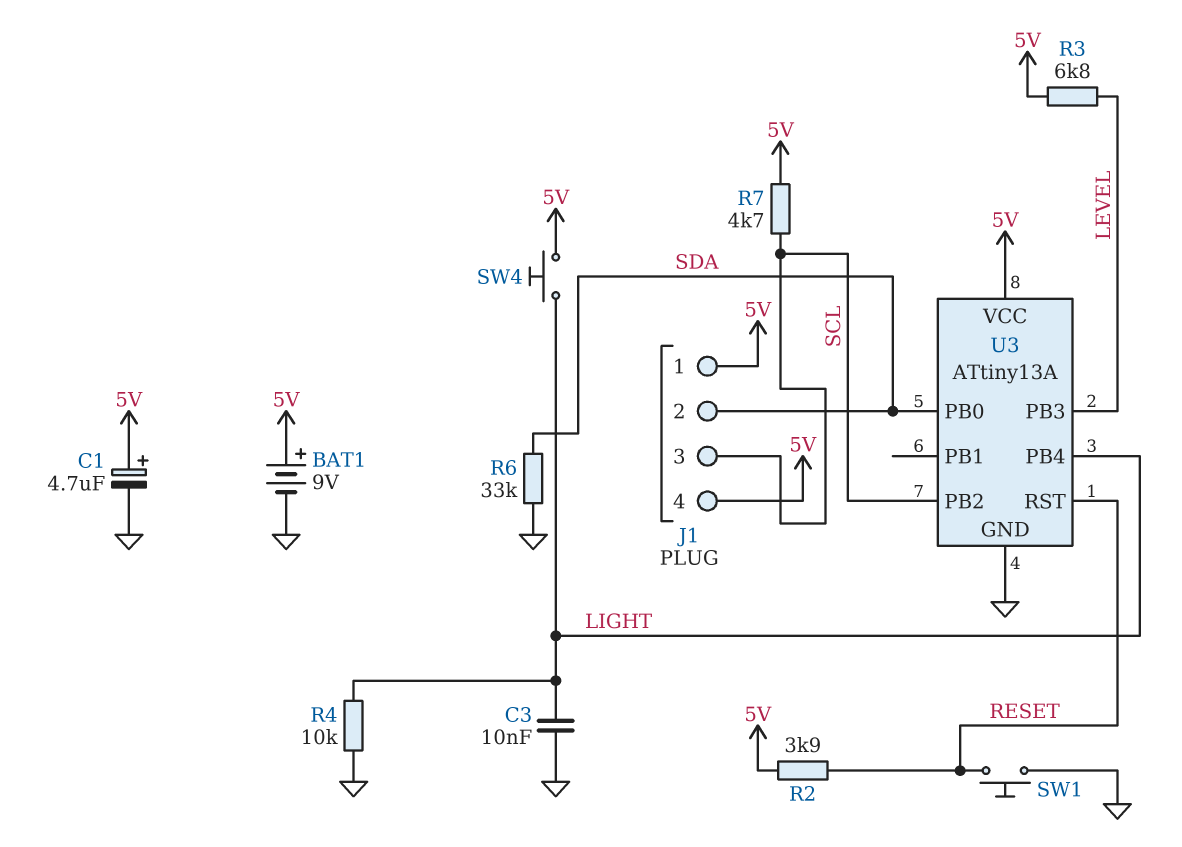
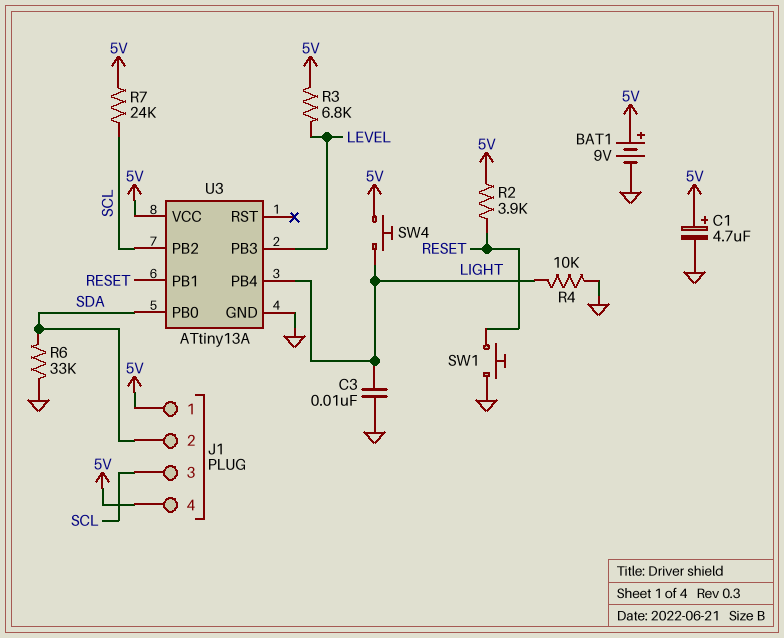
R7: 4.7k (5V, SCL) -> 24k (5V, SCL)
U3 pin PB1: none -> RESET
U3 pin RST: RESET -> none

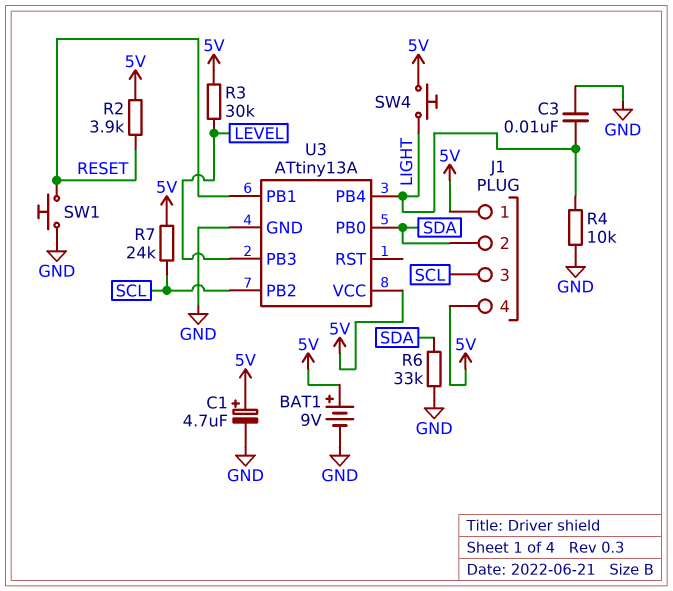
R3: 6.8k (5V, LEVEL) -> 30k (5V, LEVEL)

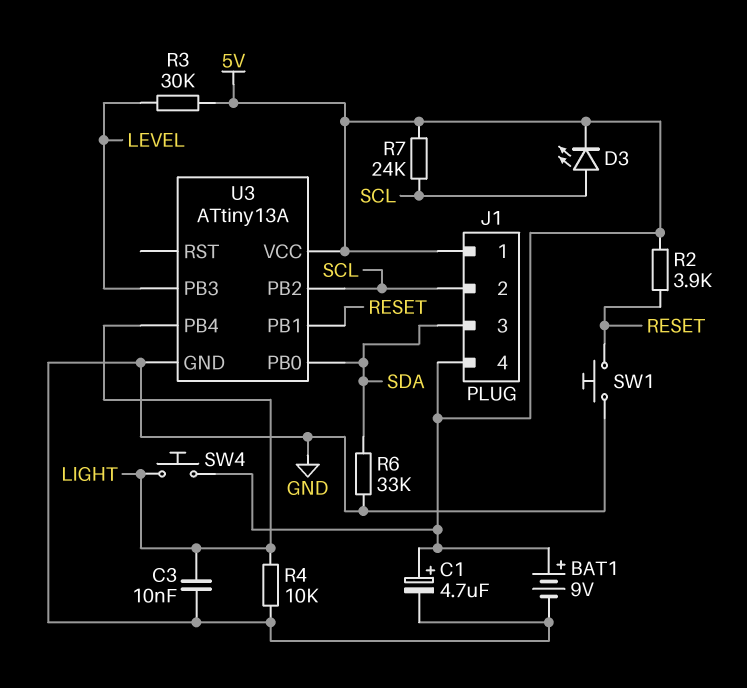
D3: none -> LED (A SCL, K 5V)
J1 pin 2: SDA -> SCL
J1 pin 3: SCL -> SDA

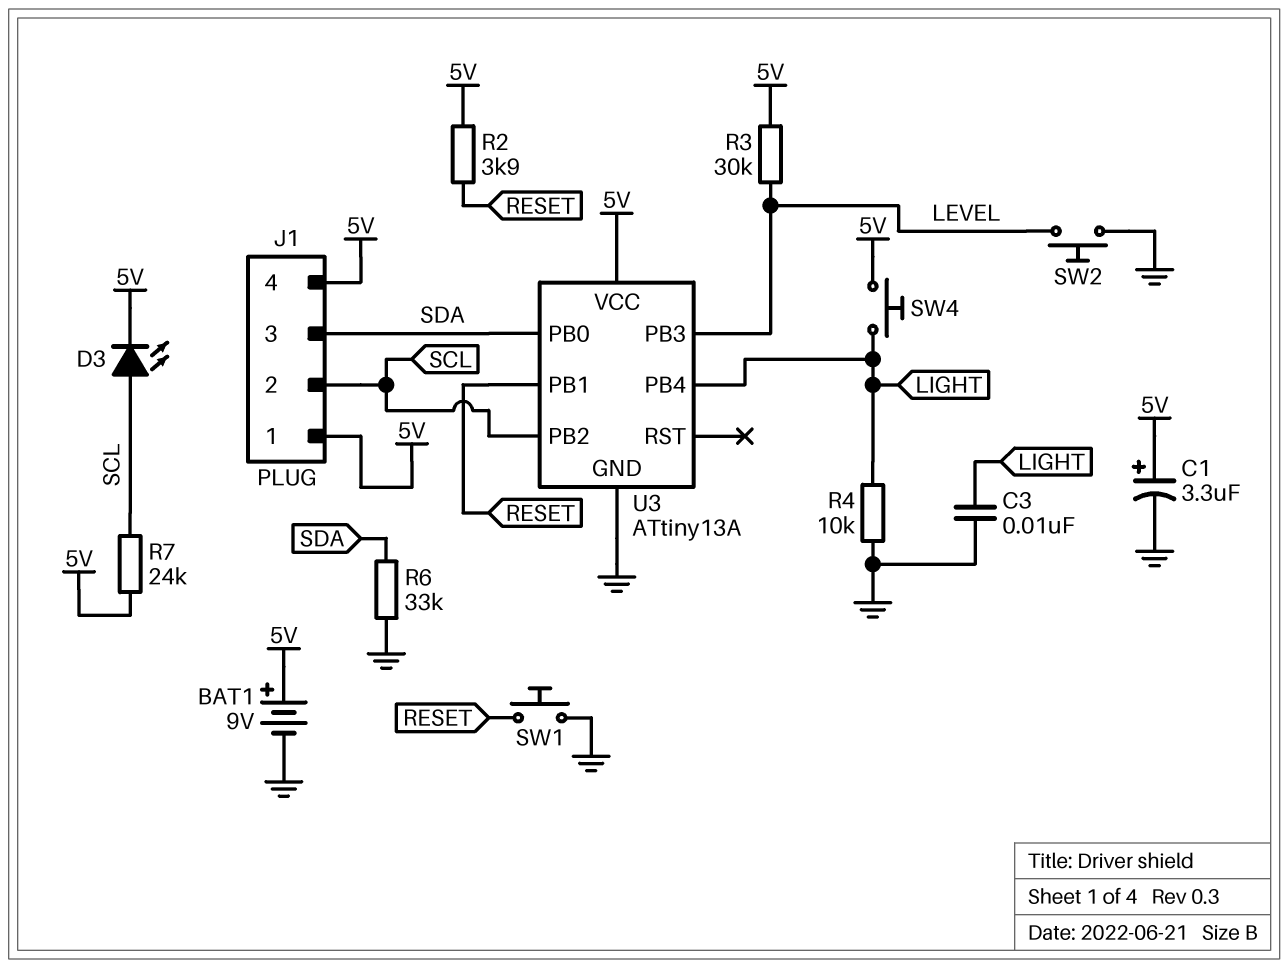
C1: 4.7uF (plus 5V, minus GND) -> 3.3uF (plus 5V, minus GND)
SW2: none -> button (GND, LEVEL)

